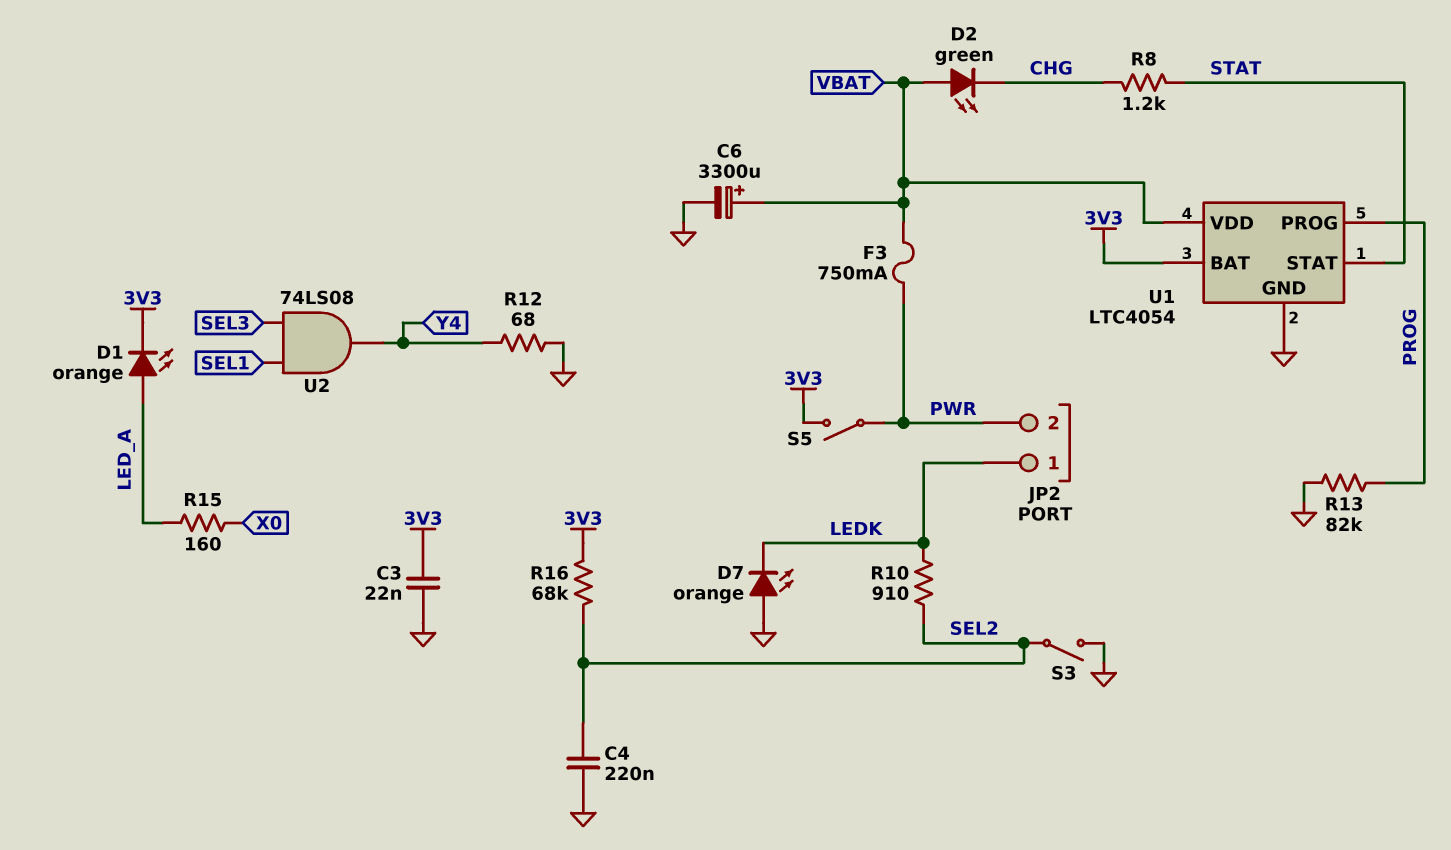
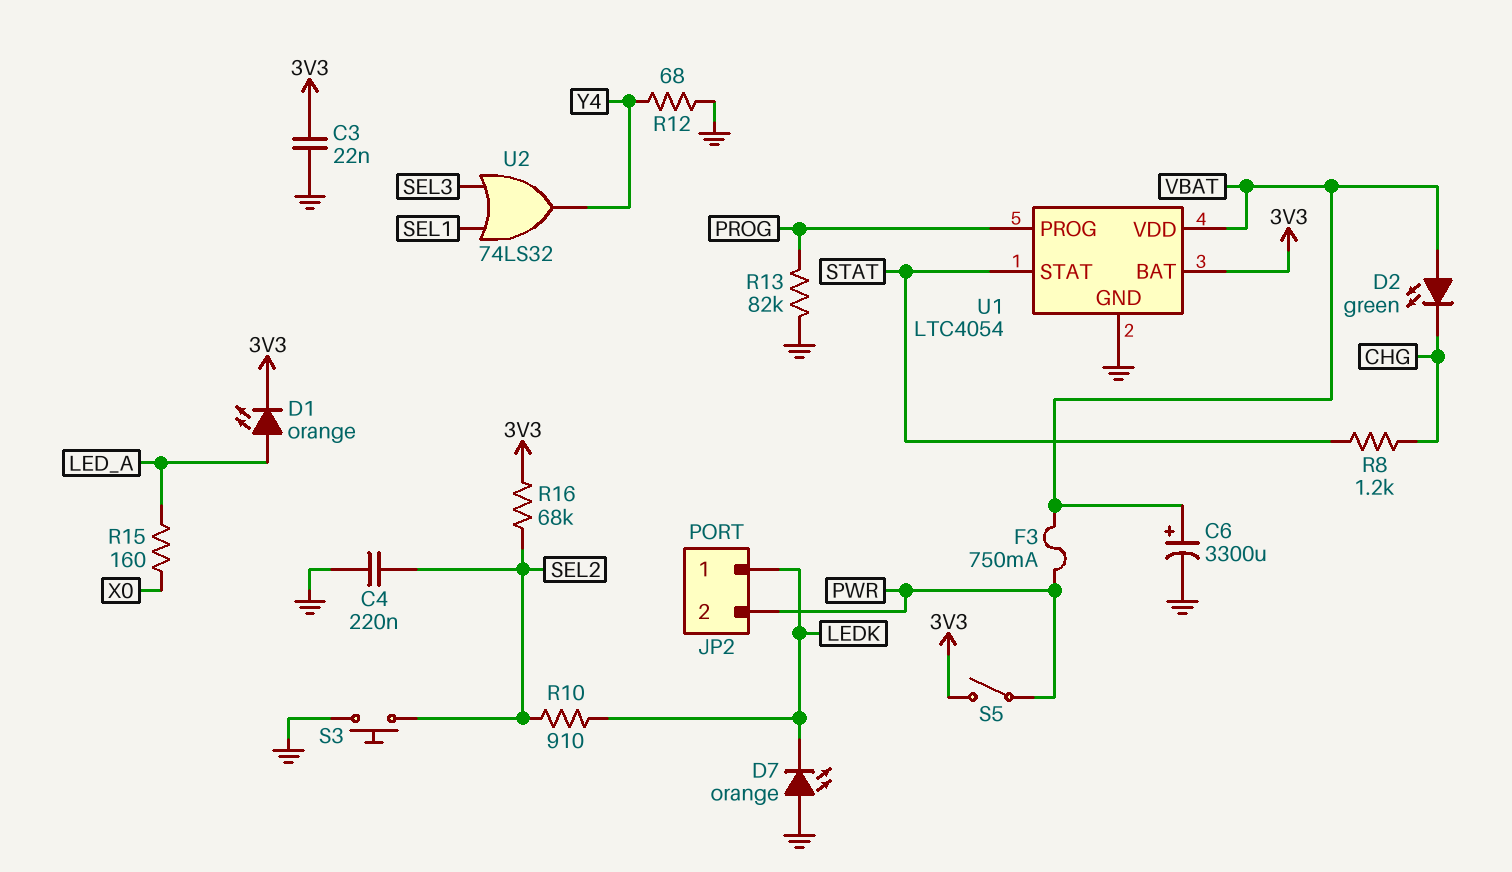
S3: switch (GND, SEL2) -> button (GND, SEL2)
U2: AND 74LS08 (in SEL1, in SEL3, out Y4) -> OR 74LS32 (in SEL1, in SEL3, out Y4)

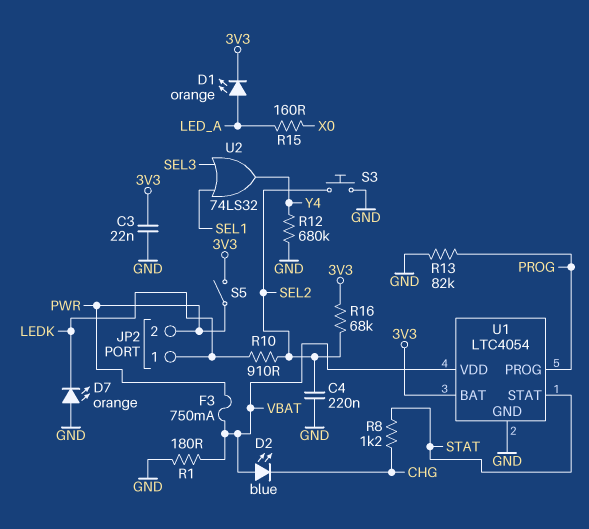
C6: 3300uF (plus VBAT, minus GND) -> none
D2: LED green (A VBAT, K CHG) -> LED blue (A VBAT, K CHG)
R1: none -> 180 (GND, VBAT)
R12: 68 (GND, Y4) -> 680k (GND, Y4)

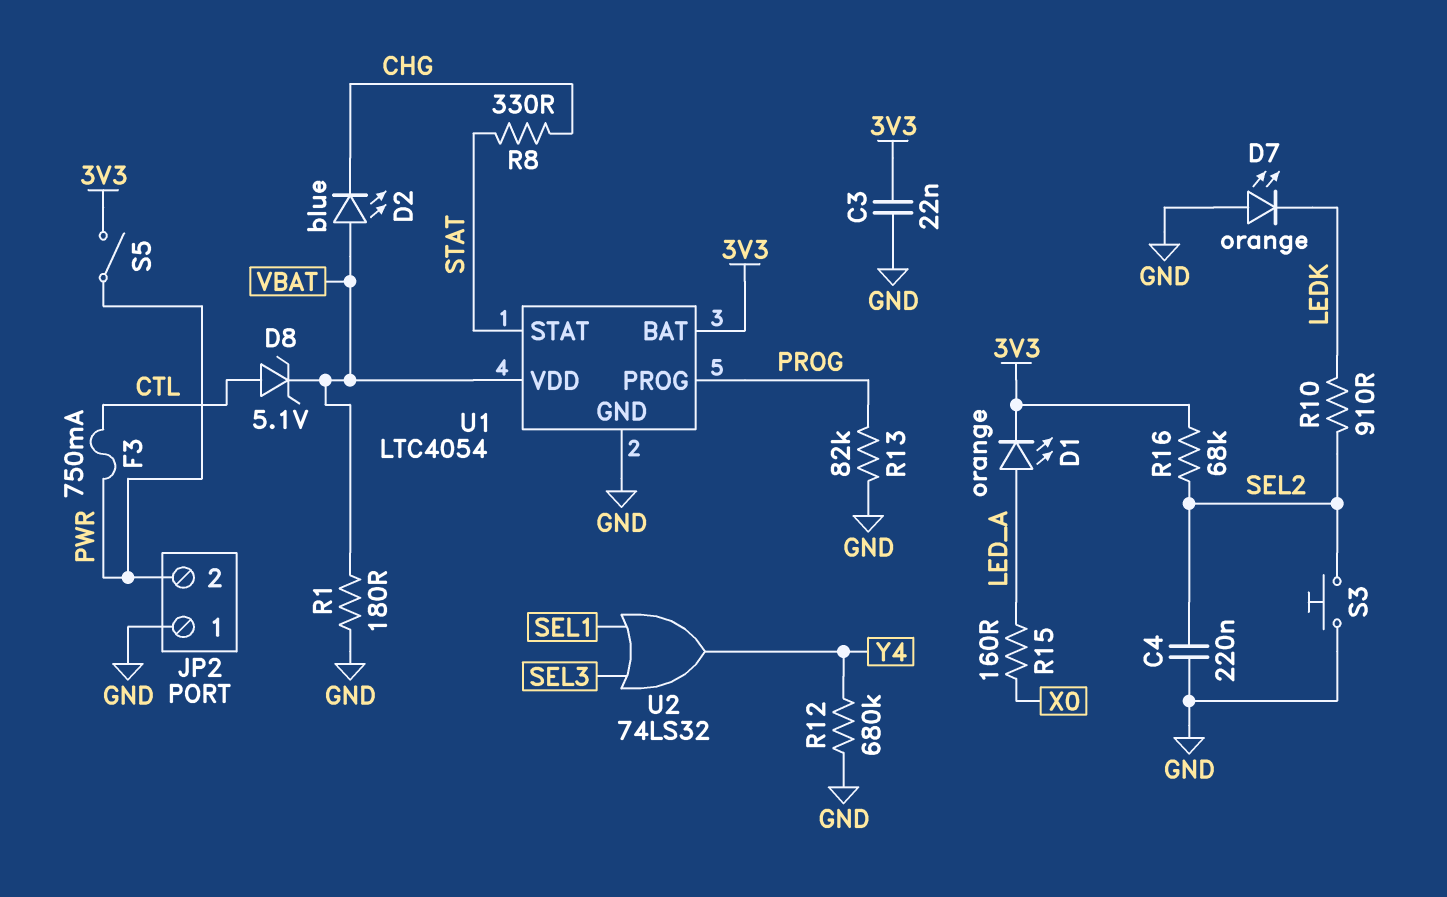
D8: none -> zener 5.1V (A CTL, K VBAT)
F3: 750mA (PWR, VBAT) -> 750mA (CTL, PWR)
JP2 pin 1: LEDK -> GND
R8: 1.2k (CHG, STAT) -> 330 (CHG, STAT)

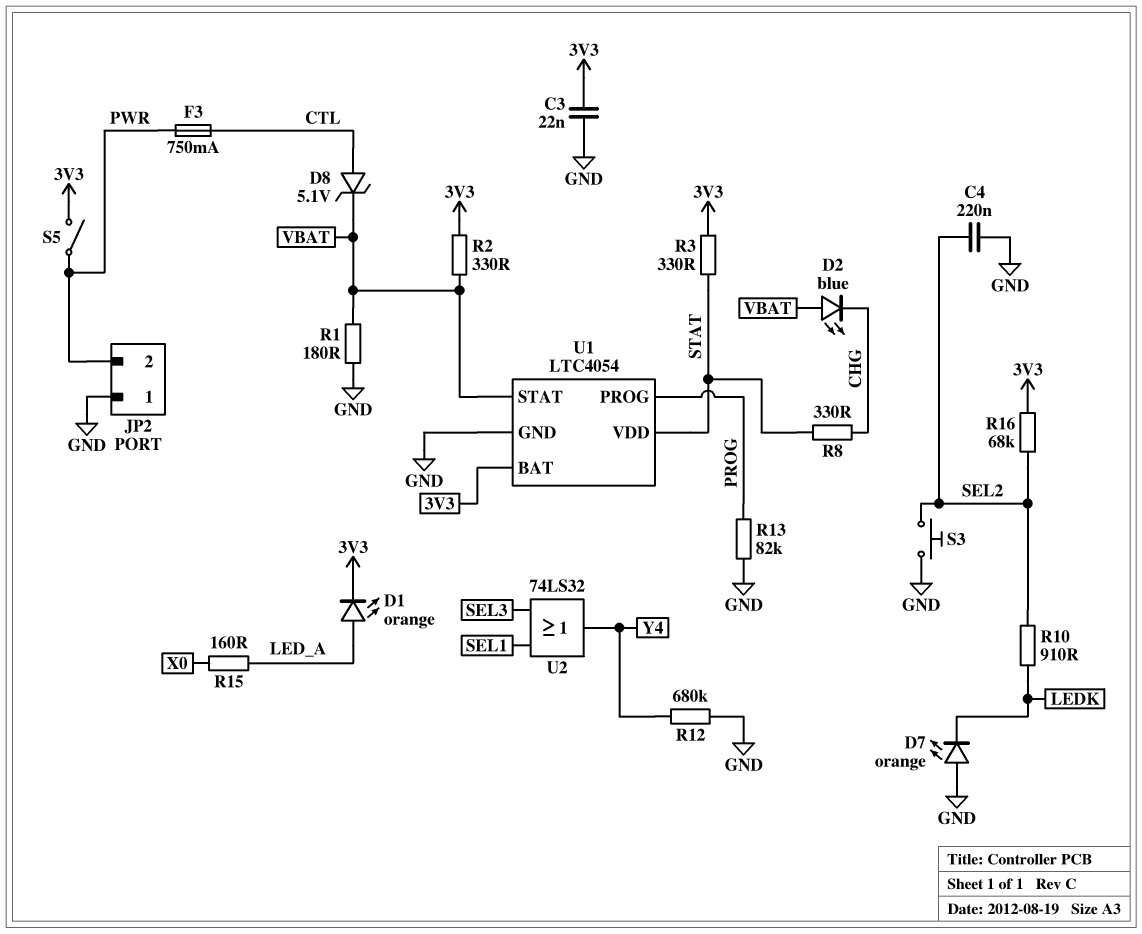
R2: none -> 330 (3V3, VBAT)
R3: none -> 330 (3V3, STAT)
U1 pin STAT: STAT -> VBAT
U1 pin VDD: VBAT -> STAT

